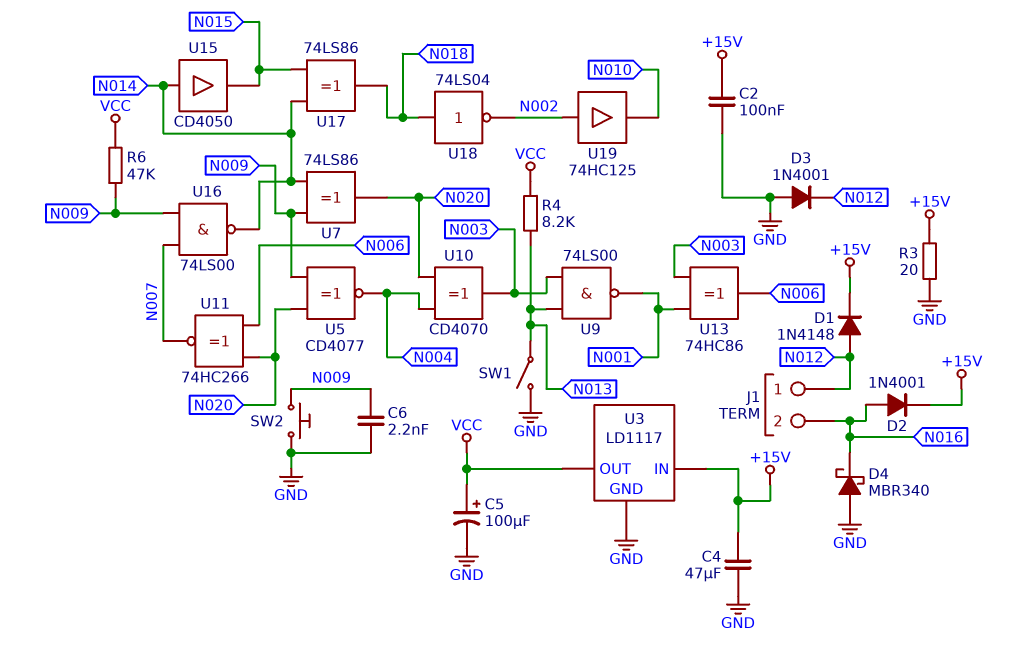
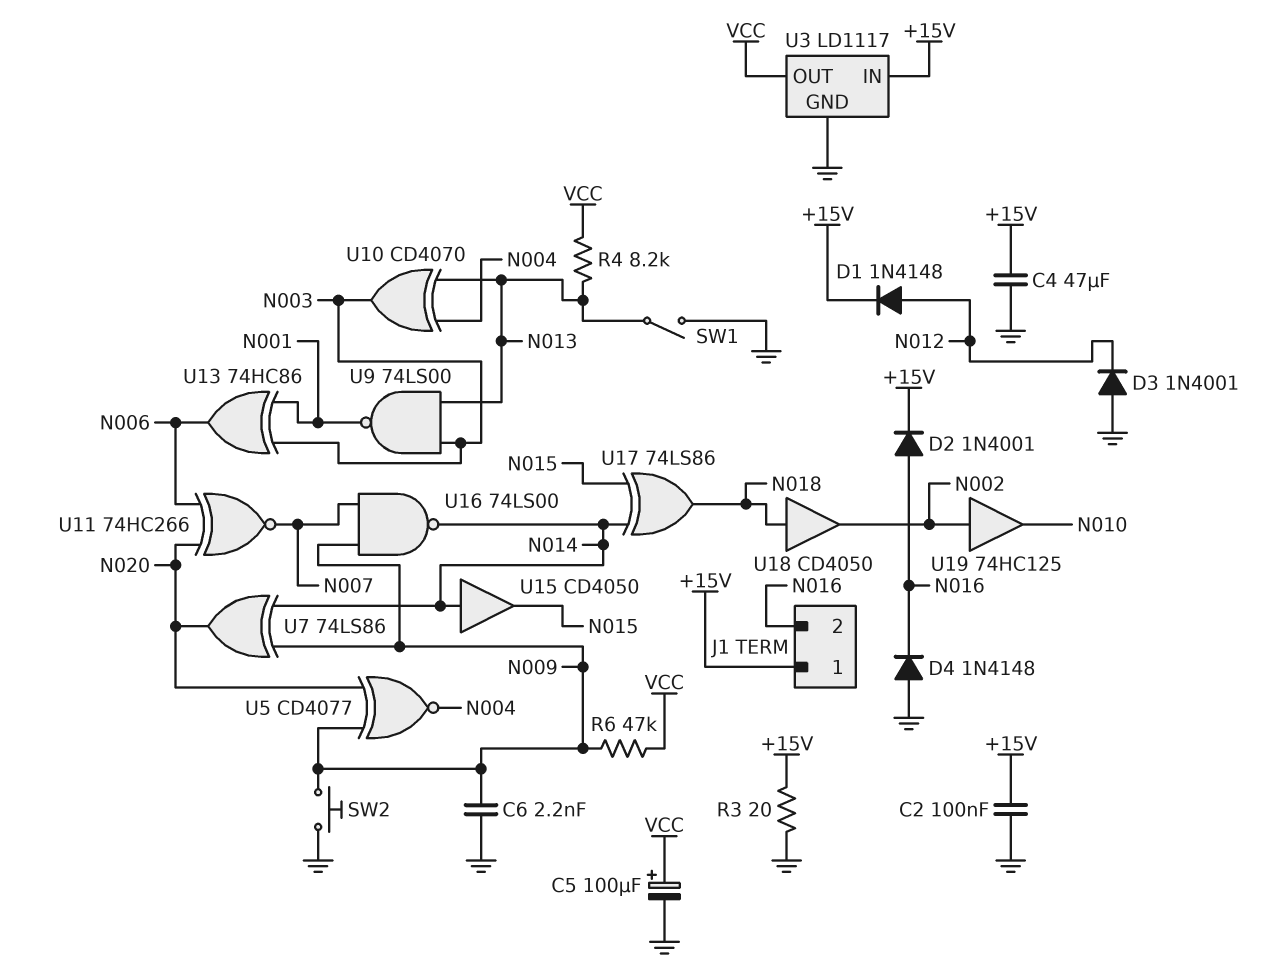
D4: schottky MBR340 (A GND, K N016) -> diode 1N4148 (A GND, K N016)
J1 pin 1: N012 -> +15V
U10: XOR CD4070 (in N004, in N020, out N003) -> XOR CD4070 (in N004, in N013, out N003)
U18: NOT 74LS04 (in N018, out N002) -> buffer CD4050 (in N018, out N002)

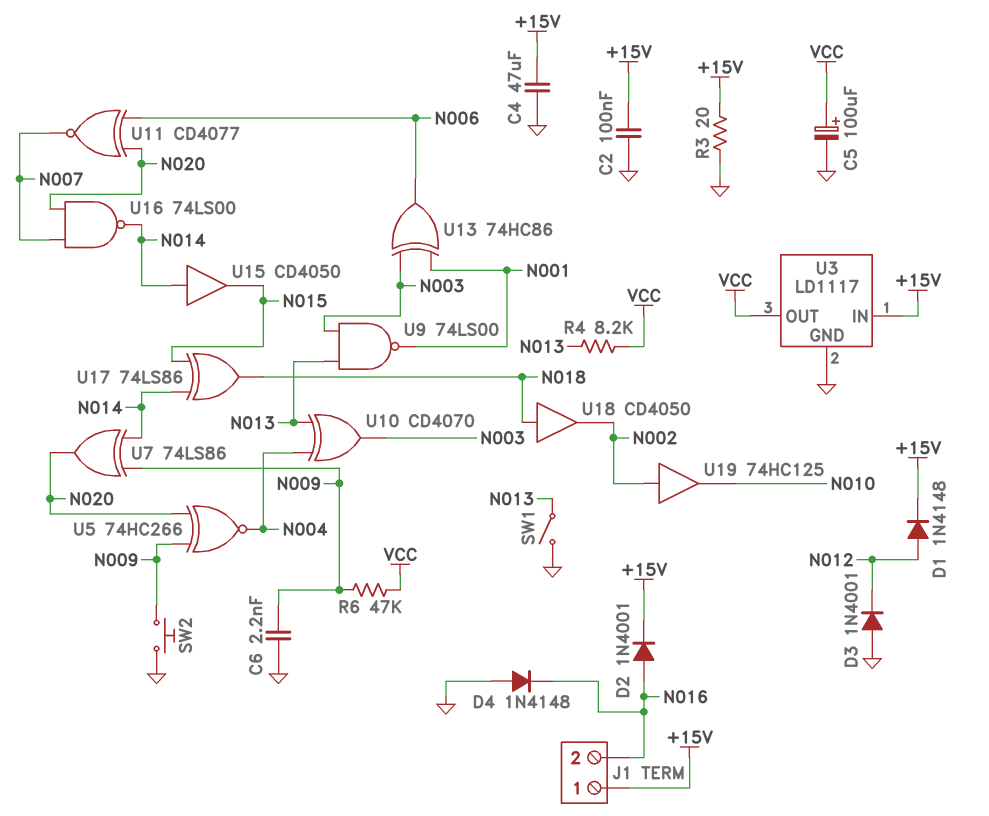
U5: XNOR CD4077 (in N009, in N020, out N004) -> XNOR 74HC266 (in N009, in N020, out N004)
U11: XNOR 74HC266 (in N006, in N020, out N007) -> XNOR CD4077 (in N006, in N020, out N007)
U16: NAND 74LS00 (in N007, in N009, out N014) -> NAND 74LS00 (in N007, in N020, out N014)

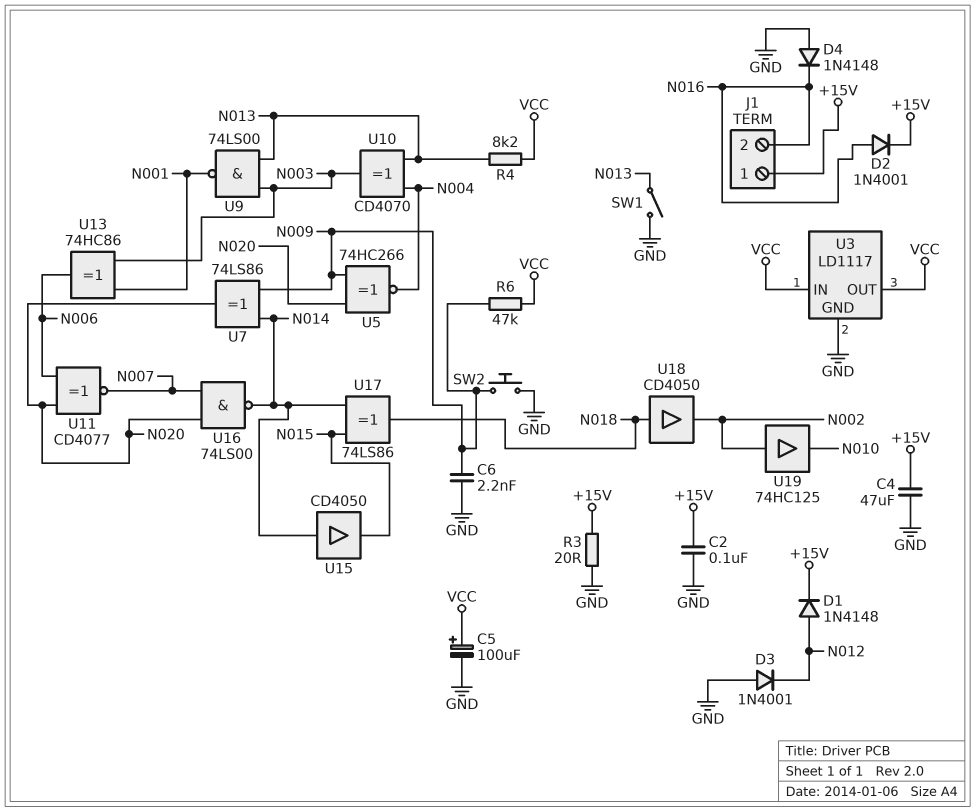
U3 pin IN: +15V -> VCC

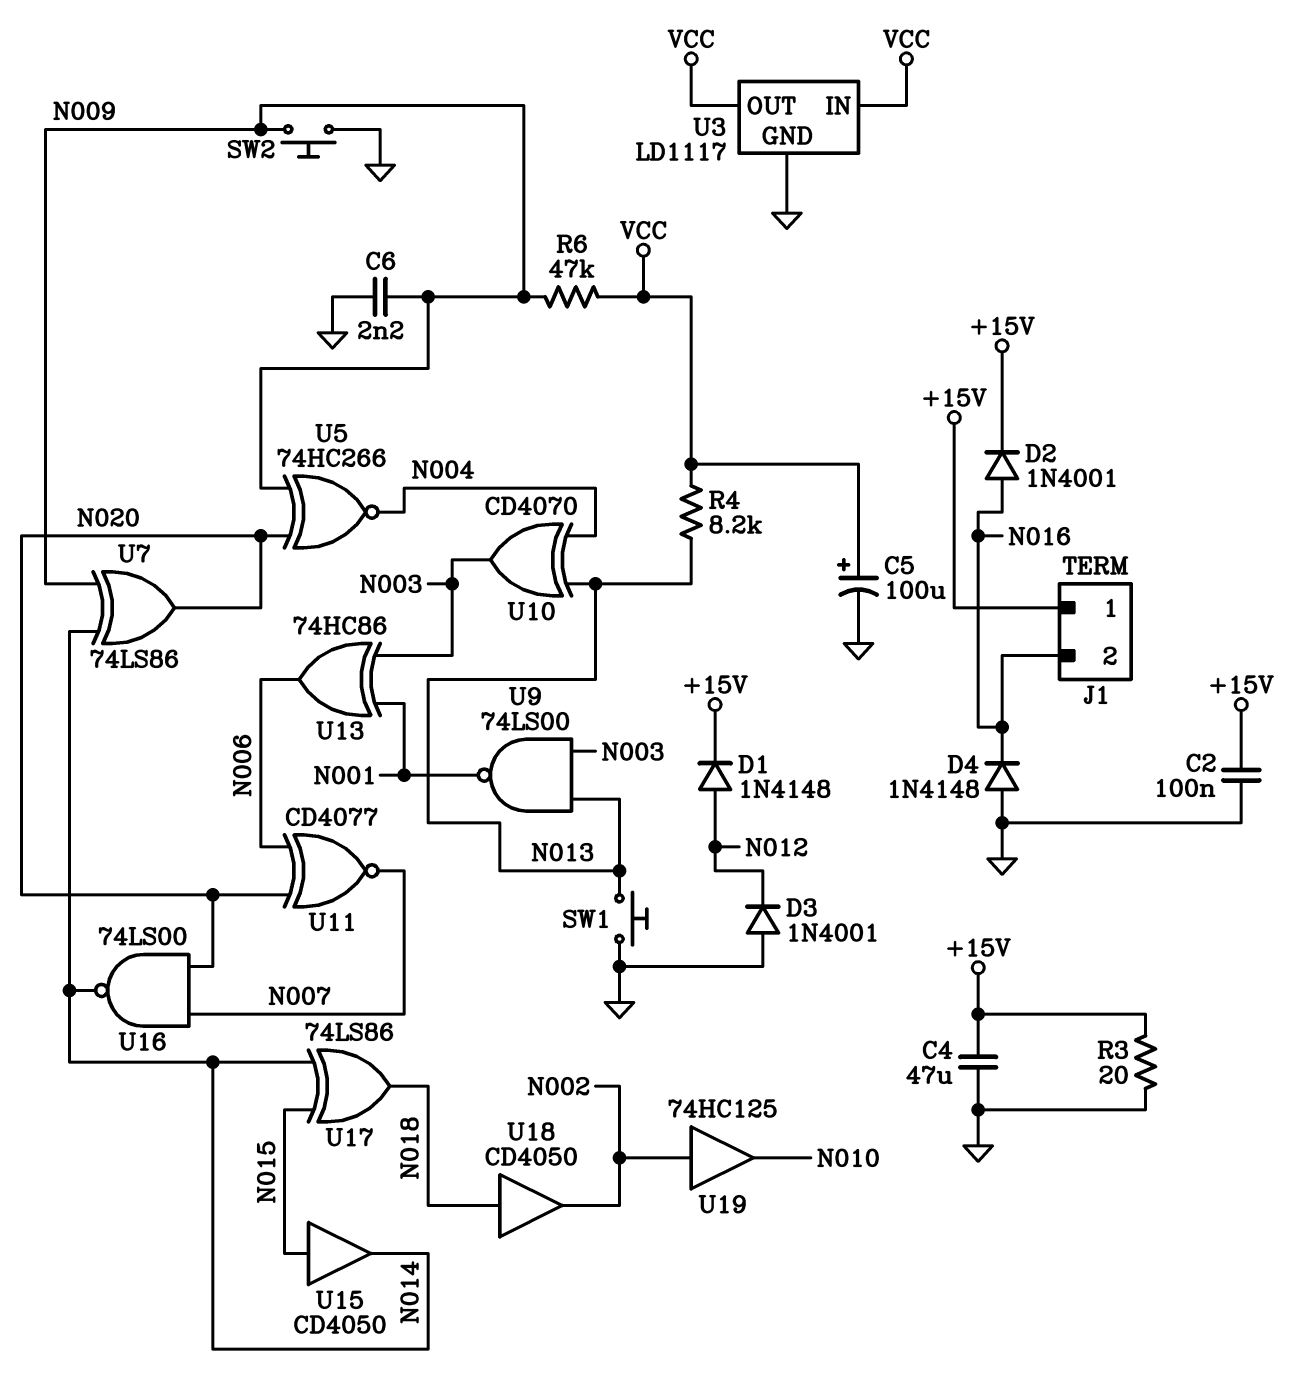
SW1: switch (GND, N013) -> button (GND, N013)
U15: buffer CD4050 (in N014, out N015) -> buffer CD4050 (in N015, out N014)

